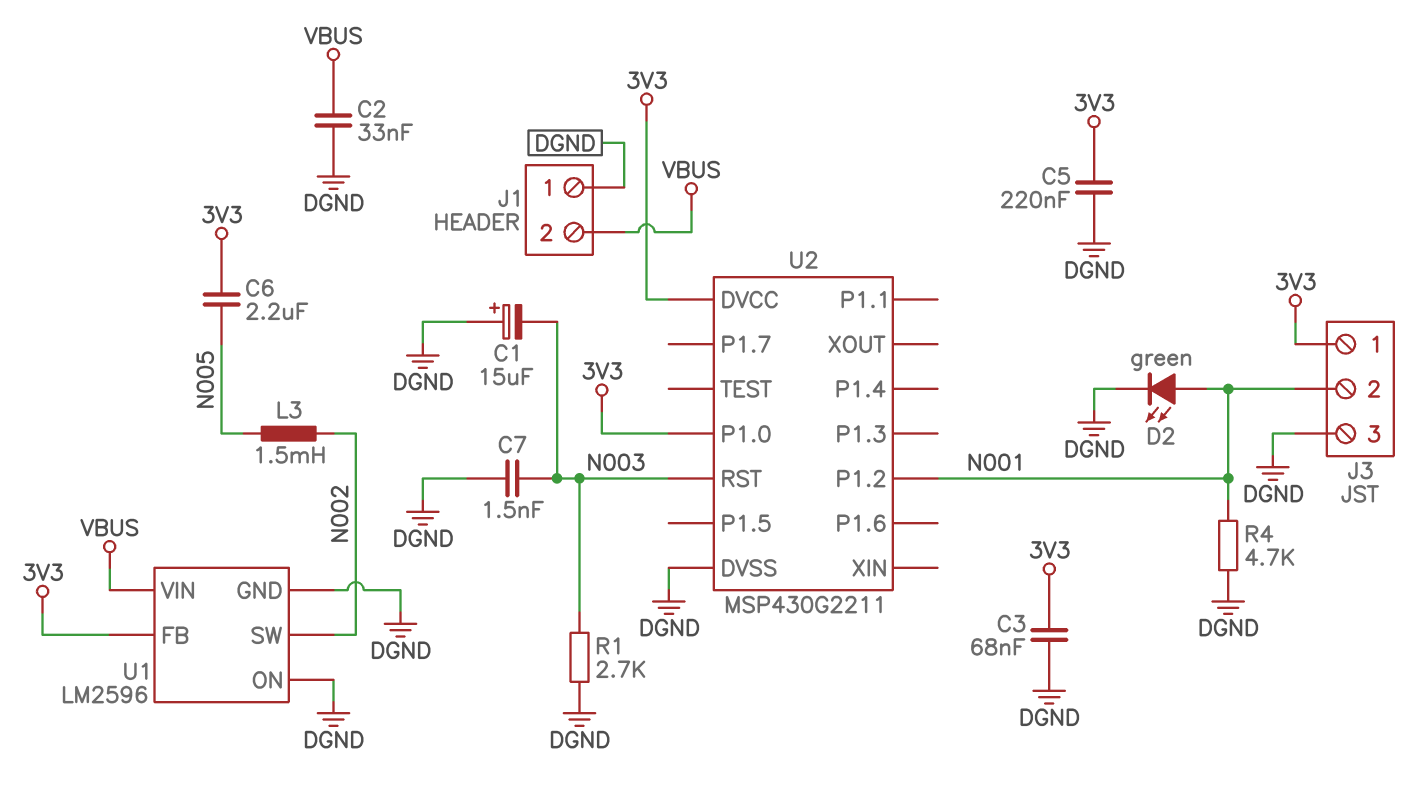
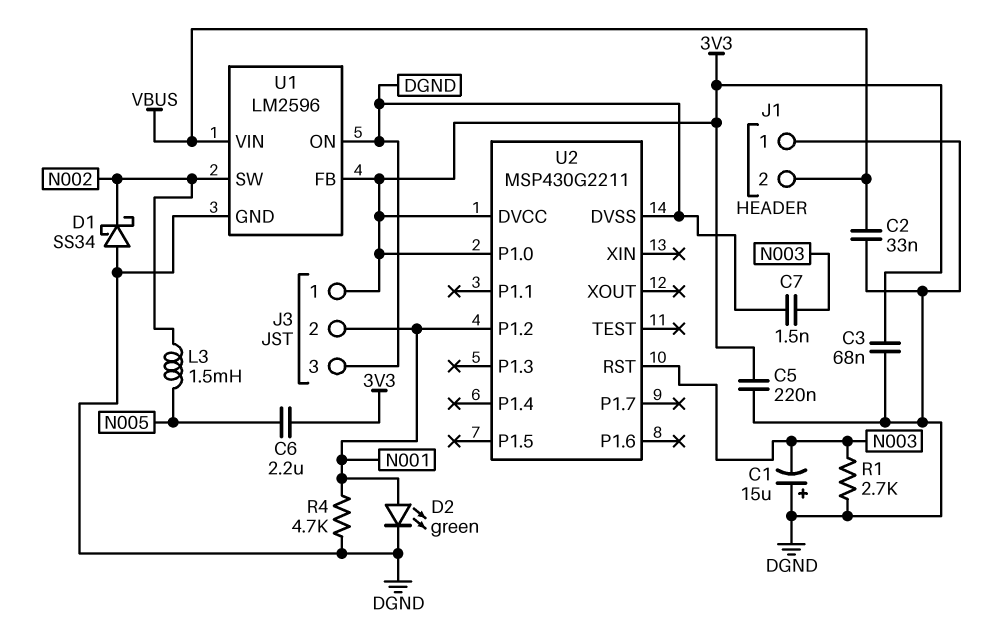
D1: none -> schottky SS34 (A DGND, K N002)

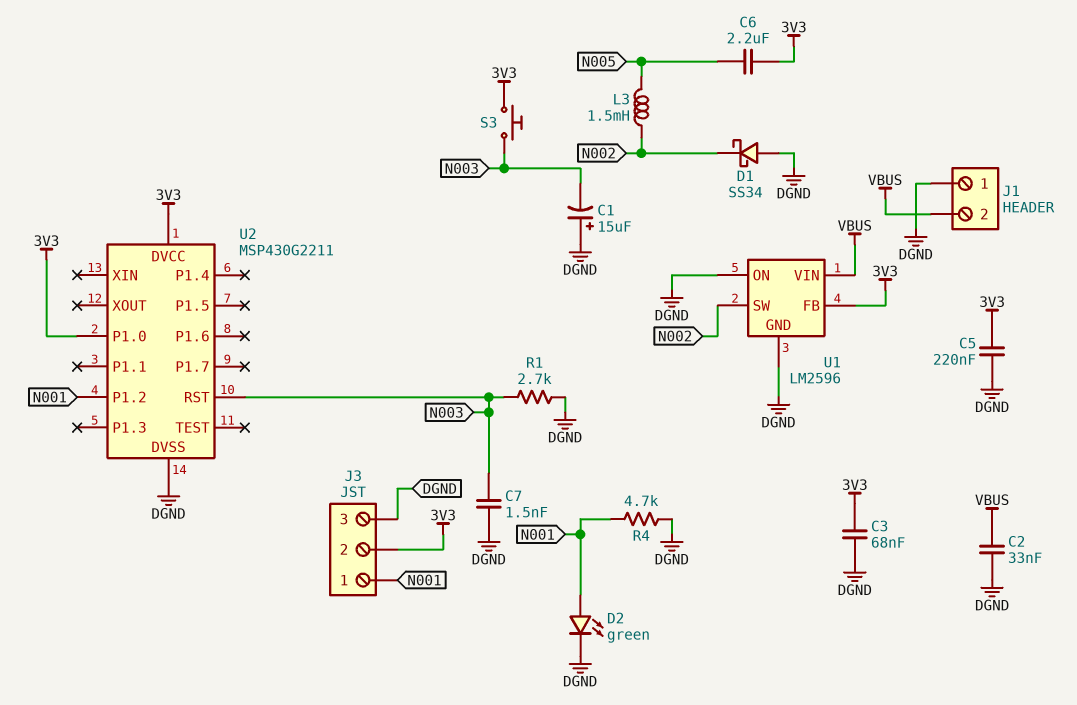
J3 pin 1: 3V3 -> N001
J3 pin 2: N001 -> 3V3
S3: none -> button (3V3, N003)

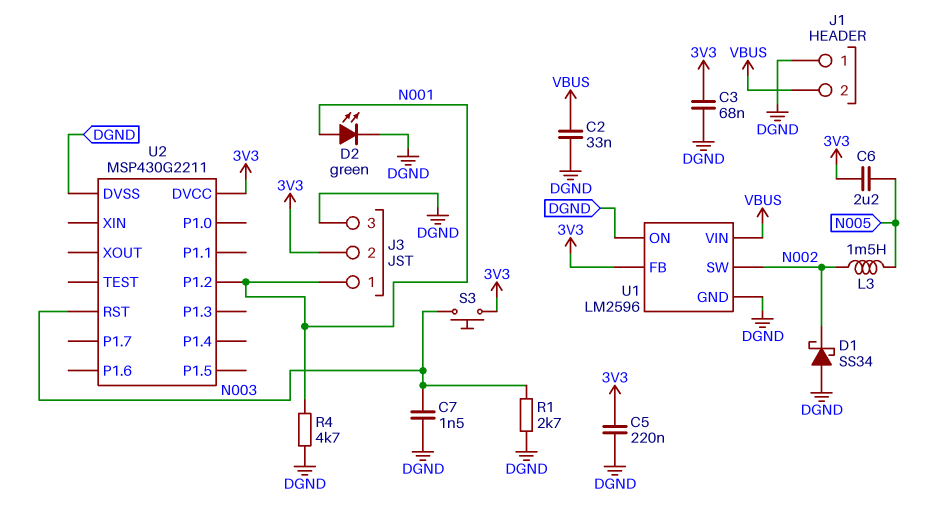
C1: 15uF (plus DGND, minus N003) -> none
U2 pin P1.0: 3V3 -> none

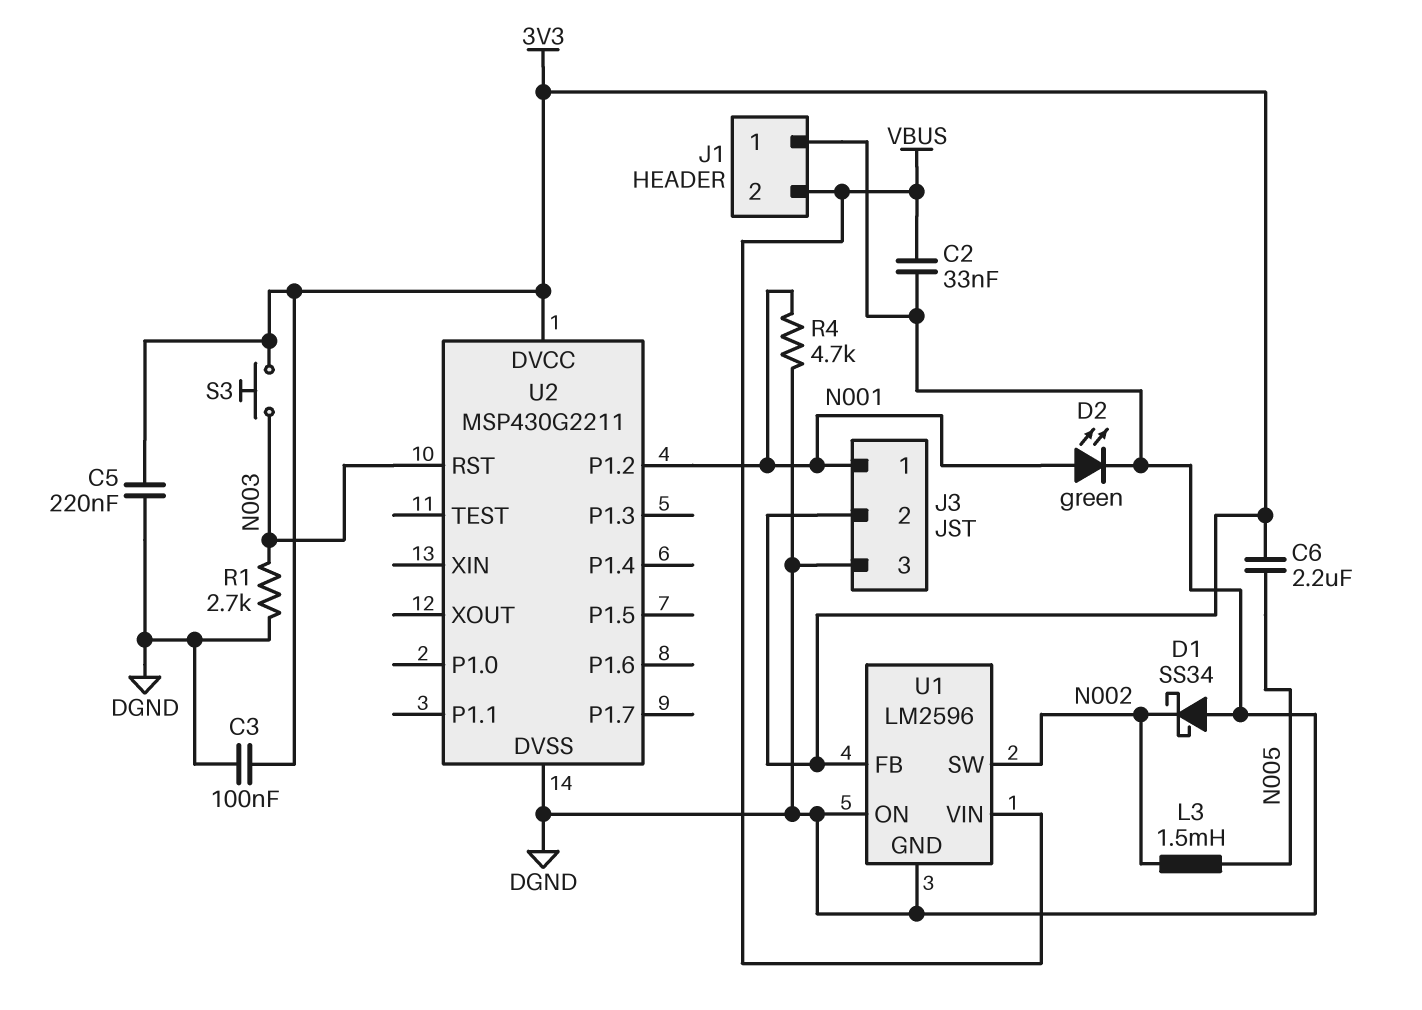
C3: 68nF (3V3, DGND) -> 100nF (3V3, DGND)
C7: 1.5nF (DGND, N003) -> none

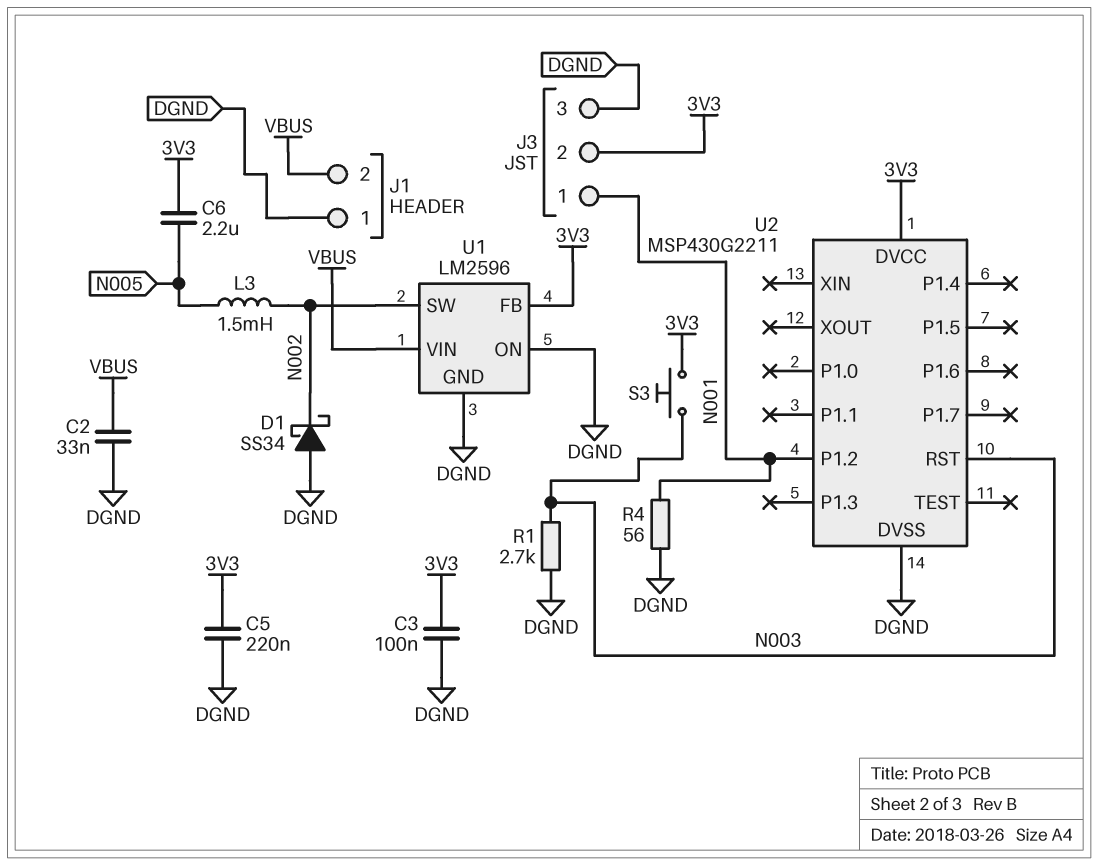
D2: LED green (A N001, K DGND) -> none
R4: 4.7k (DGND, N001) -> 56 (DGND, N001)

